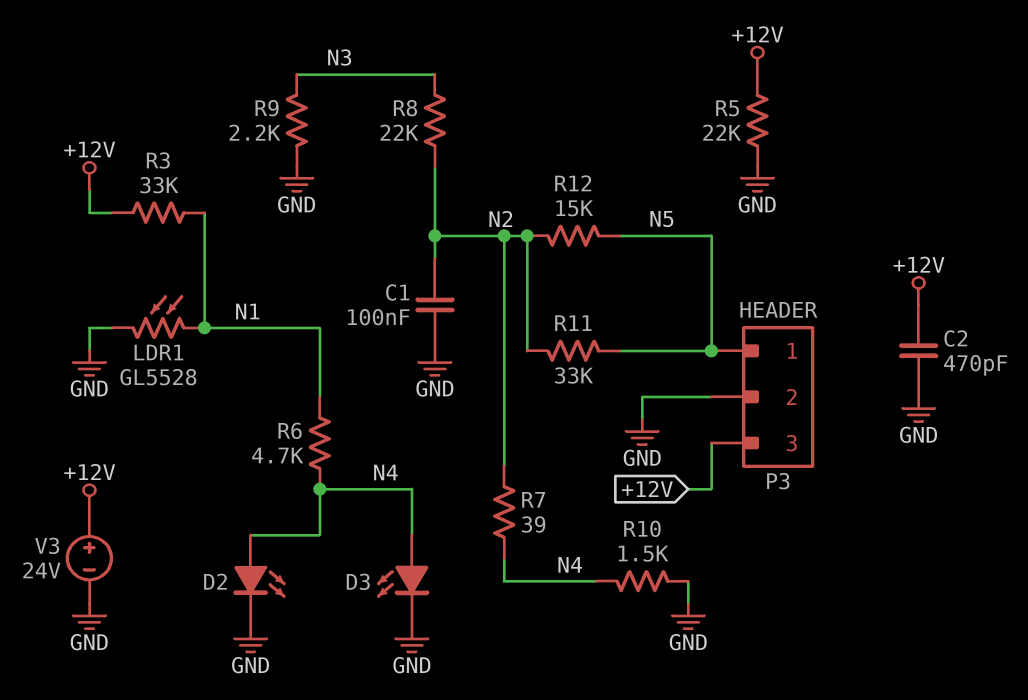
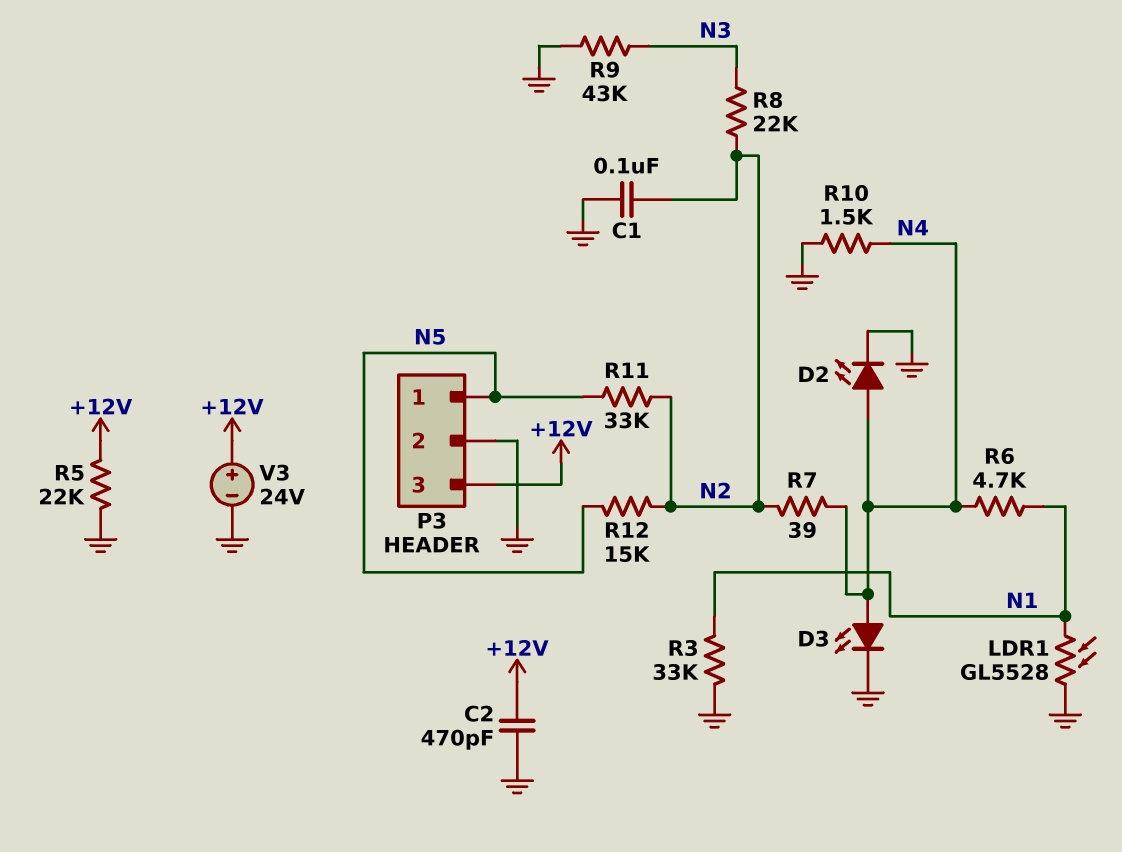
R3: 33k (+12V, N1) -> 33k (GND, N1)
R9: 2.2k (GND, N3) -> 43k (GND, N3)

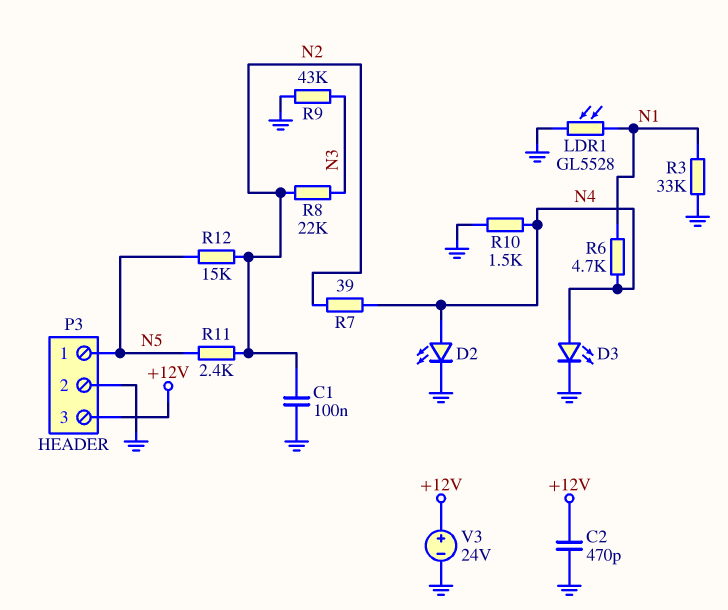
R5: 22k (+12V, GND) -> none
R11: 33k (N2, N5) -> 2.4k (N2, N5)

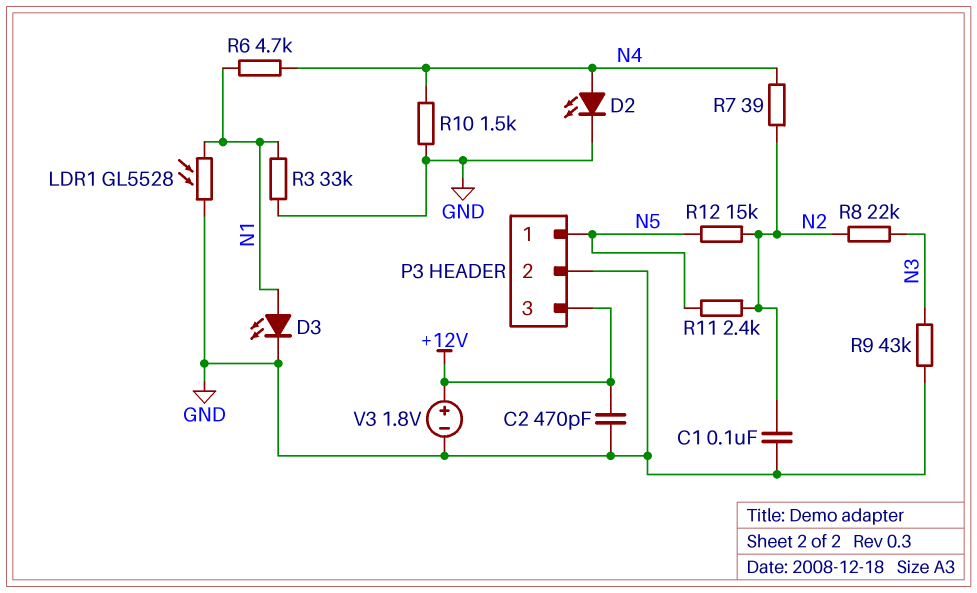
D3: LED (A N4, K GND) -> LED (A N1, K GND)
V3: 24V (plus +12V, minus GND) -> 1.8V (plus +12V, minus GND)

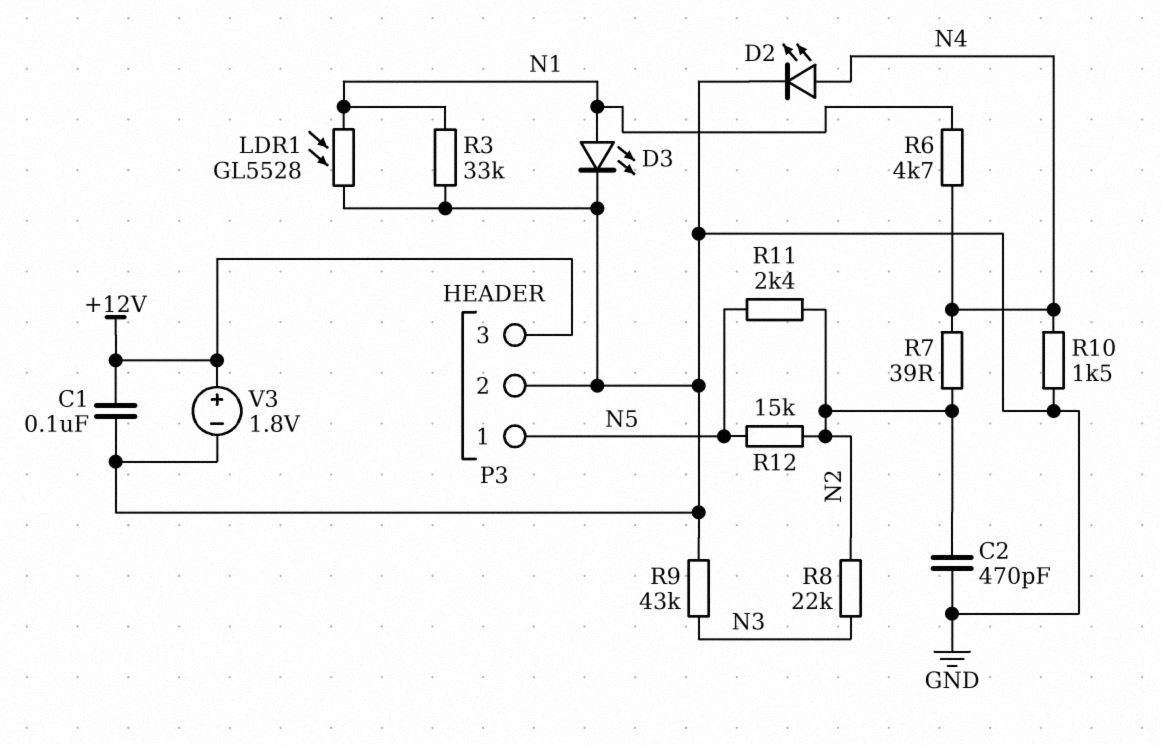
C1: 100nF (GND, N2) -> 100nF (+12V, GND)
C2: 470pF (+12V, GND) -> 470pF (GND, N2)

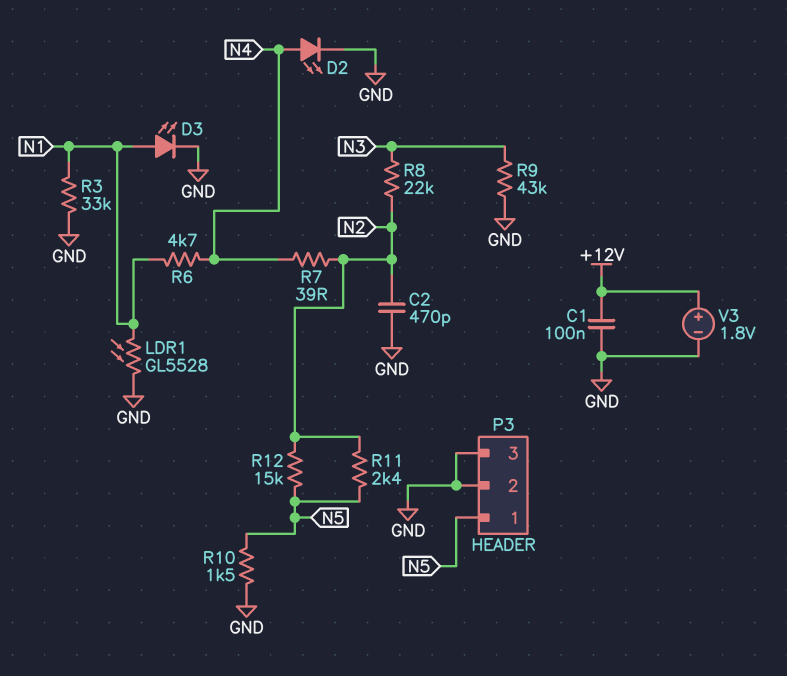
P3 pin 3: +12V -> GND
R10: 1.5k (GND, N4) -> 1.5k (GND, N5)

